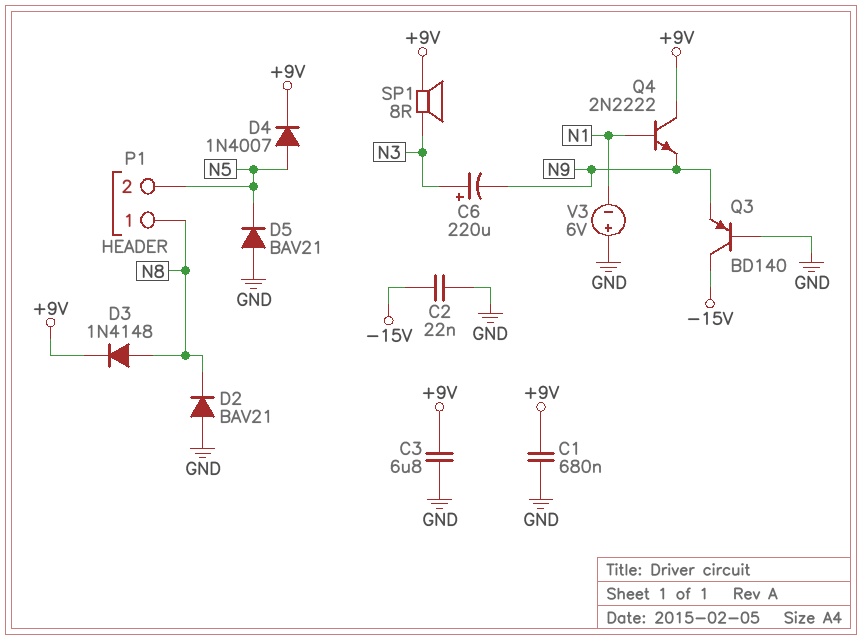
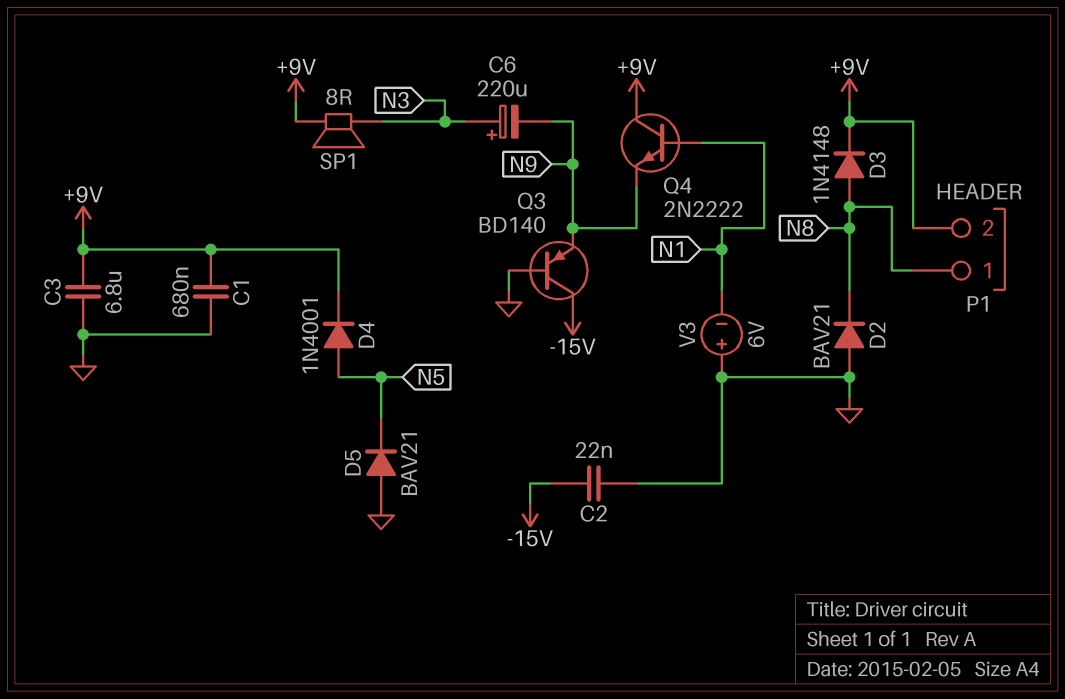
D4: diode 1N4007 (A N5, K +9V) -> diode 1N4001 (A N5, K +9V)
P1 pin 2: N5 -> +9V

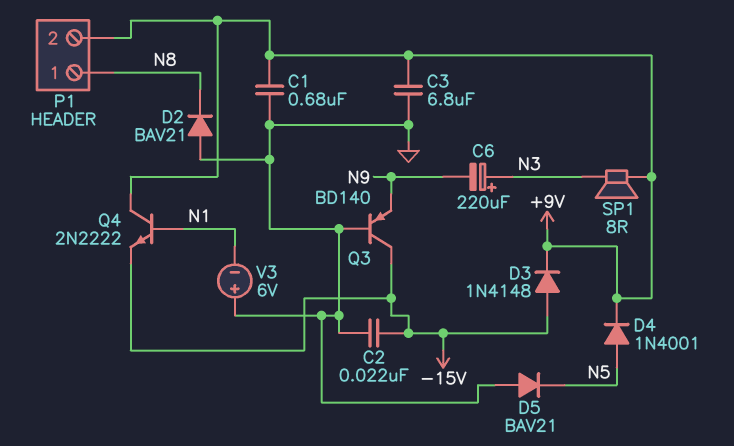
D3: diode 1N4148 (A N8, K +9V) -> diode 1N4148 (A -15V, K +9V)
Q4: NPN 2N2222 (B N1, C +9V, E N9) -> NPN 2N2222 (B N1, C +9V, E -15V)

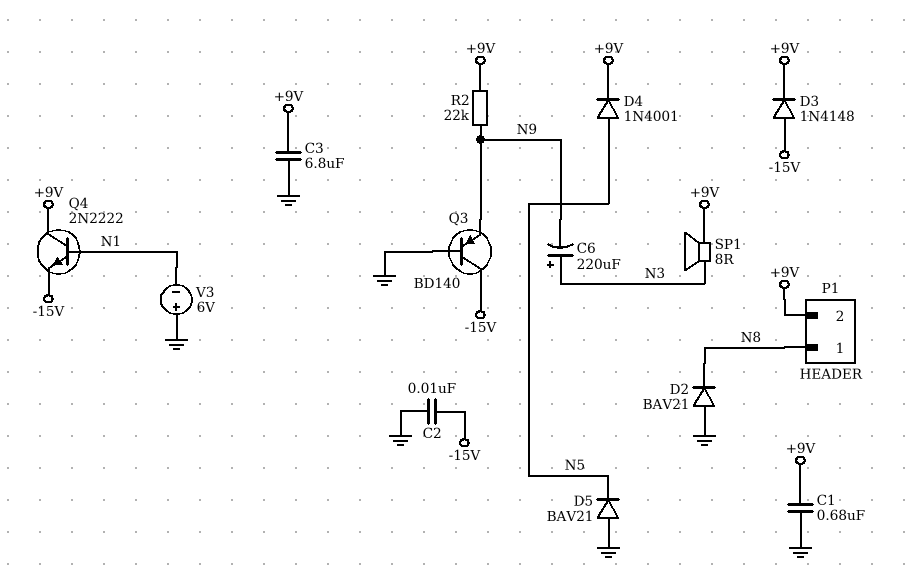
C2: 22nF (-15V, GND) -> 10nF (-15V, GND)
R2: none -> 22k (+9V, N9)

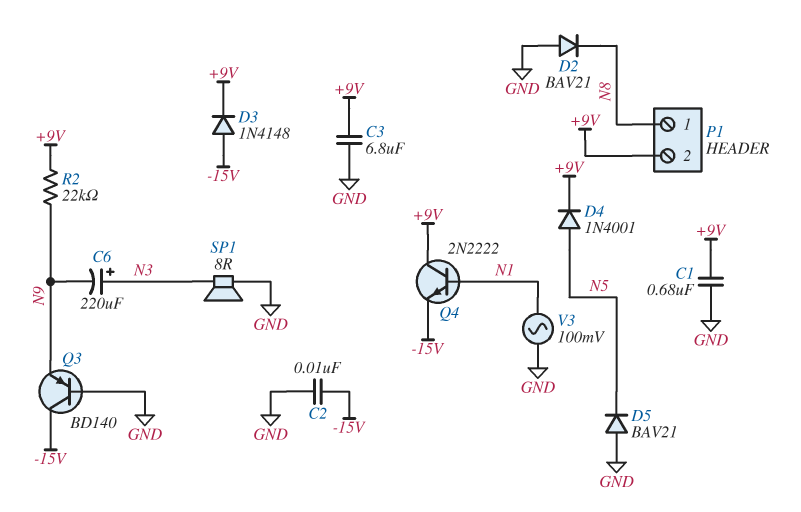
SP1: speaker 8R (+9V, N3) -> speaker 8R (GND, N3)
V3: 6V (plus GND, minus N1) -> AC 100mV (GND, N1)

